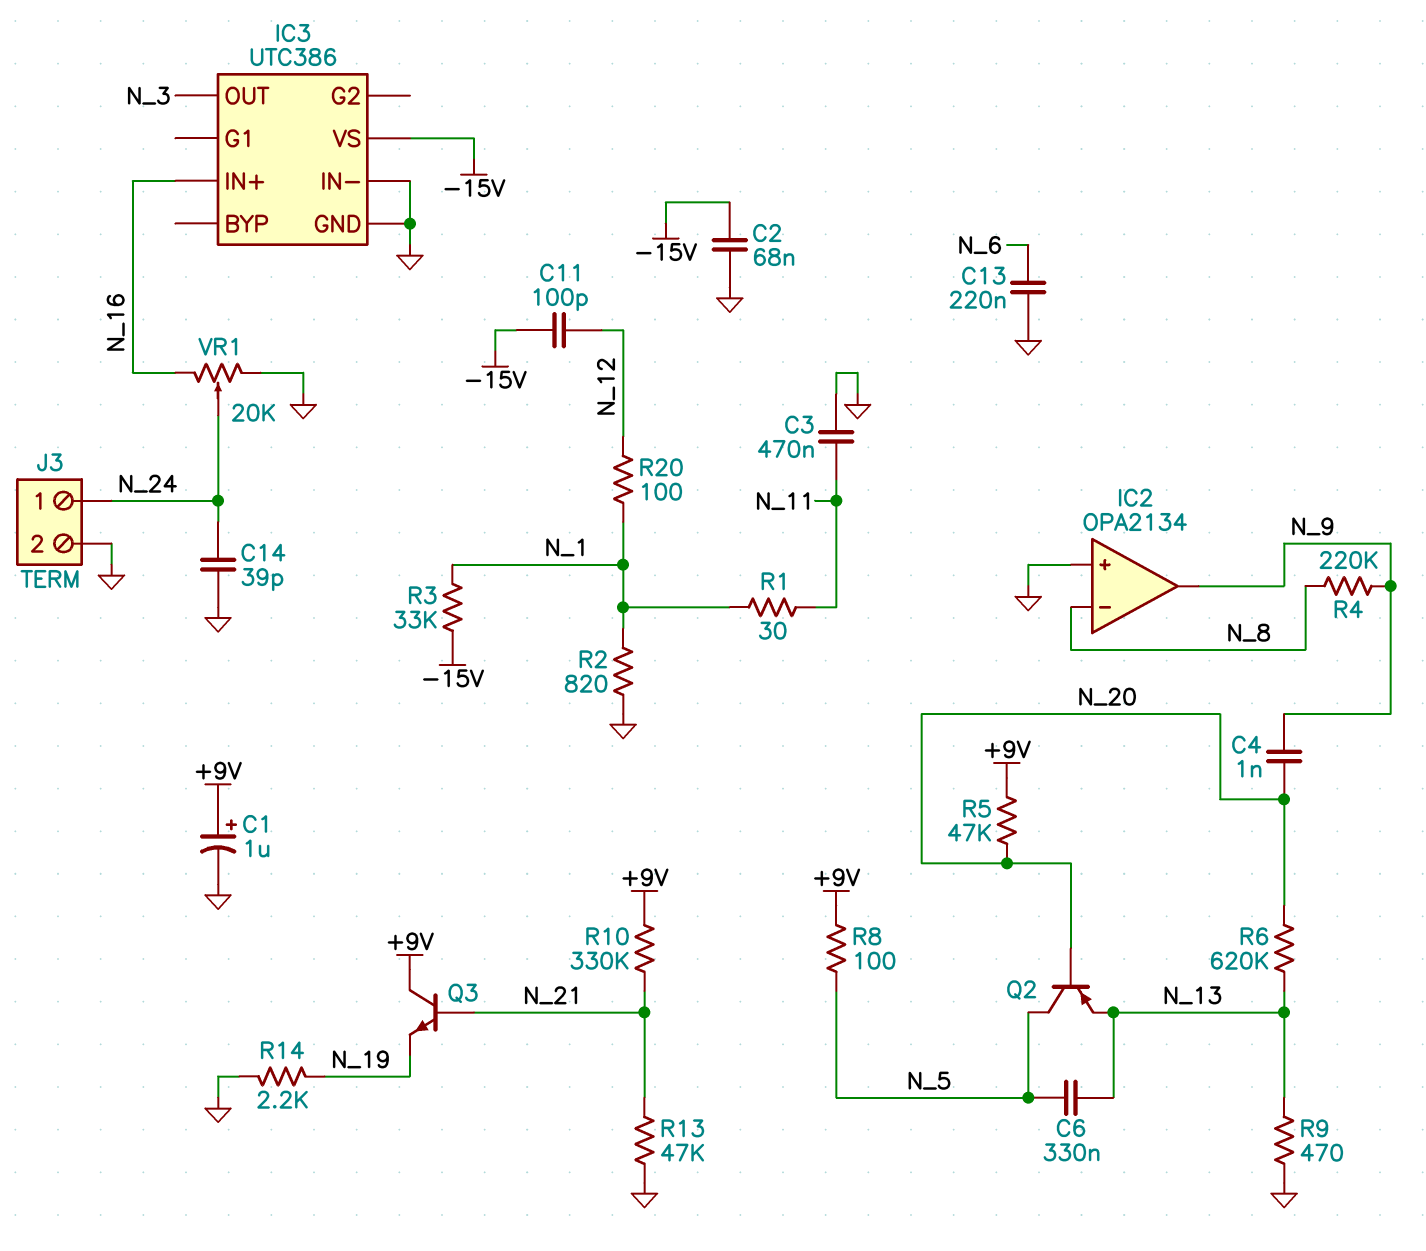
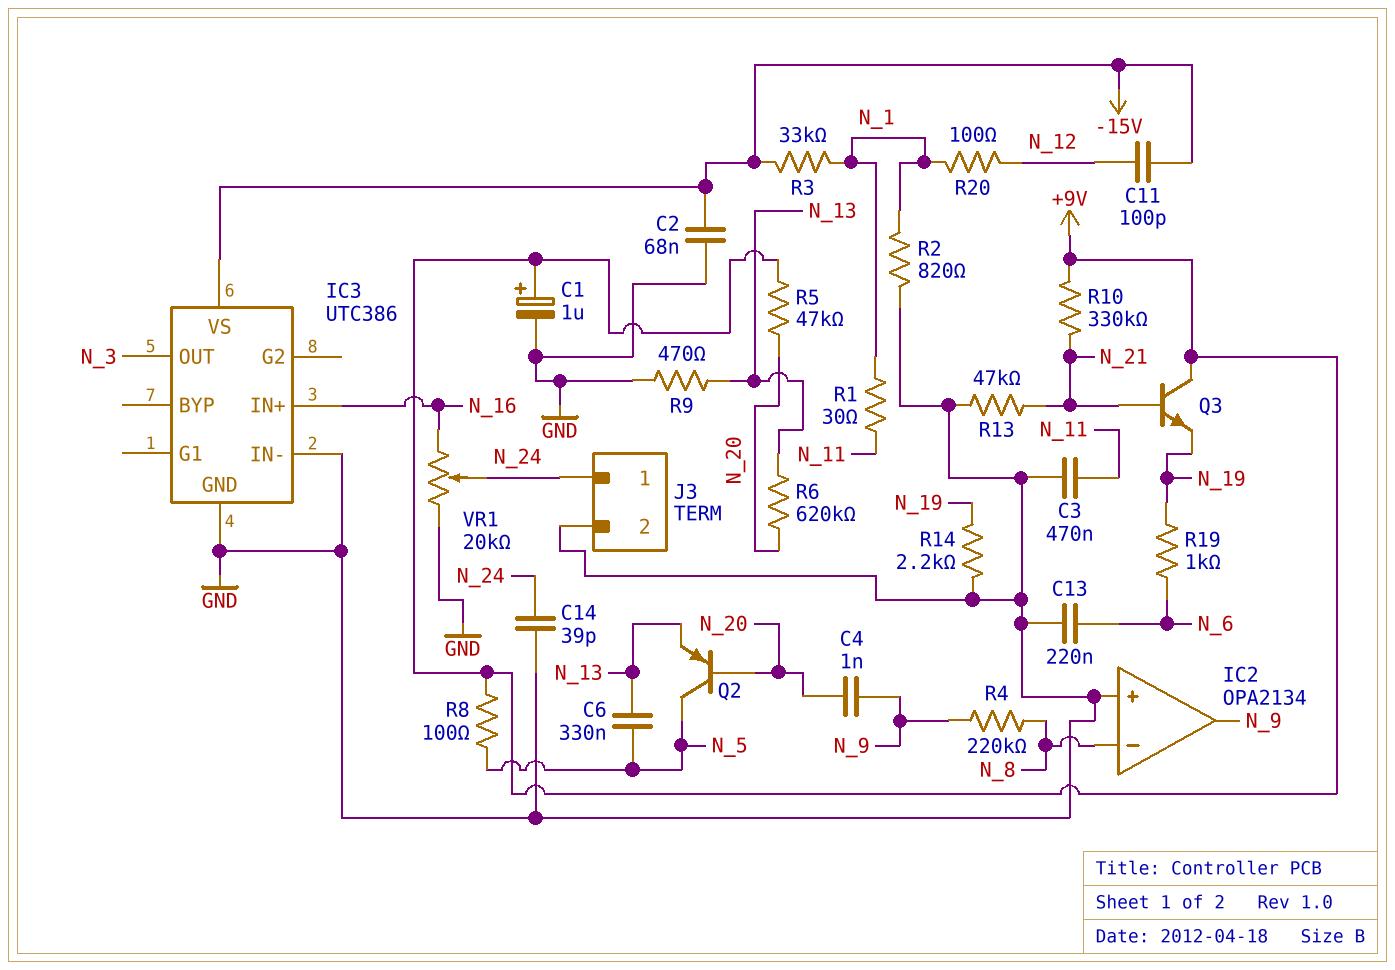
R19: none -> 1k (N_6, N_19)

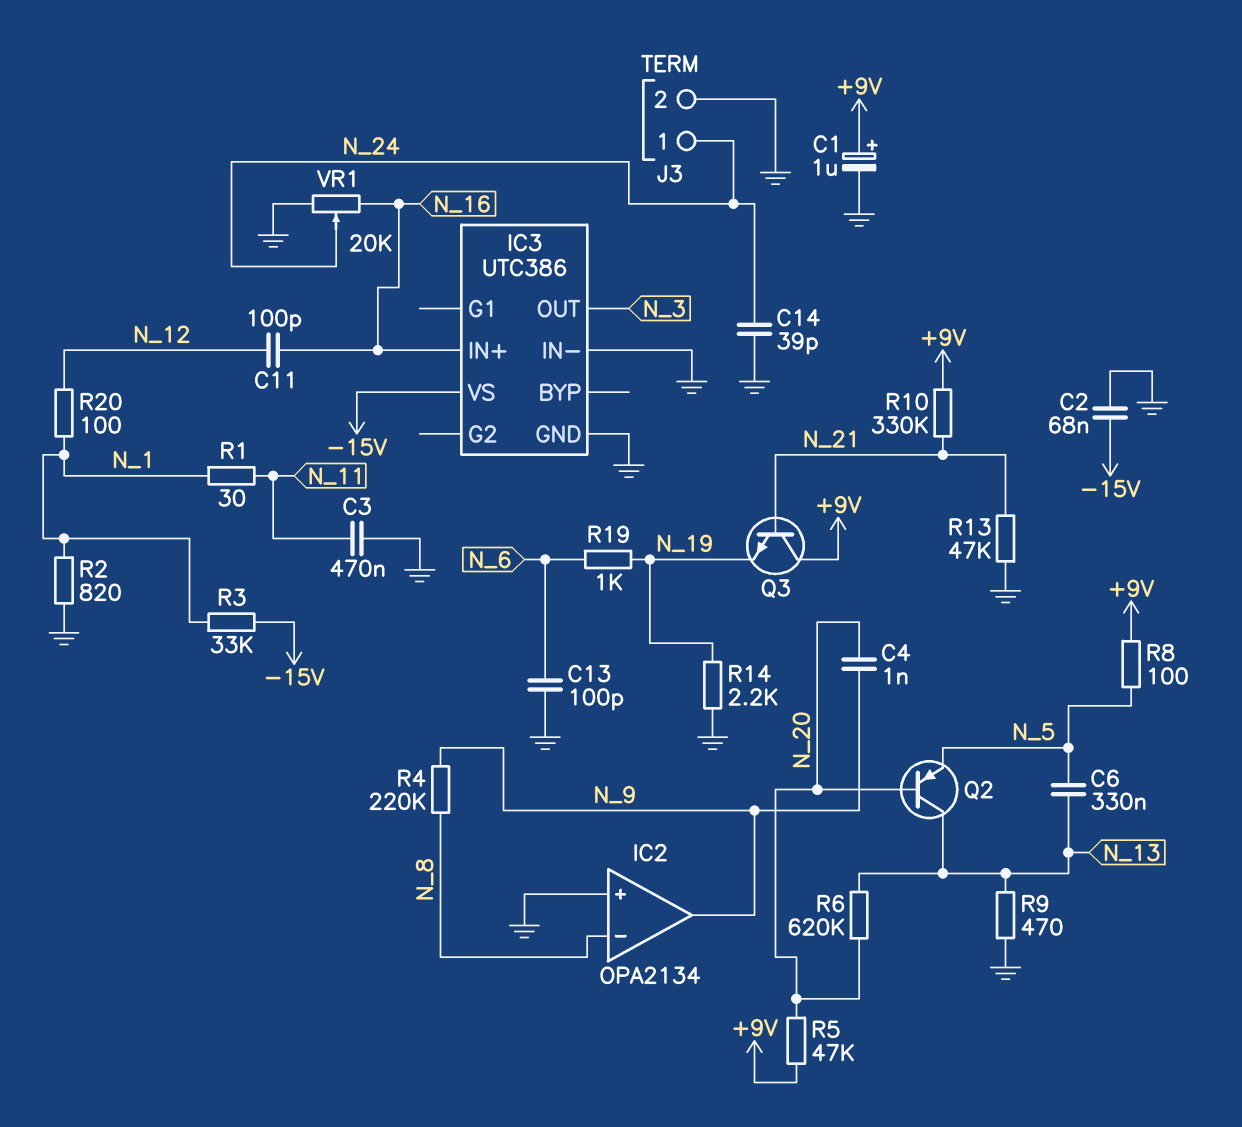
C11: 100pF (-15V, N_12) -> 100pF (N_12, N_16)
C13: 220nF (GND, N_6) -> 100pF (GND, N_6)
Q2: PNP (B N_20, C N_5, E N_13) -> PNP (B N_20, C N_13, E N_5)

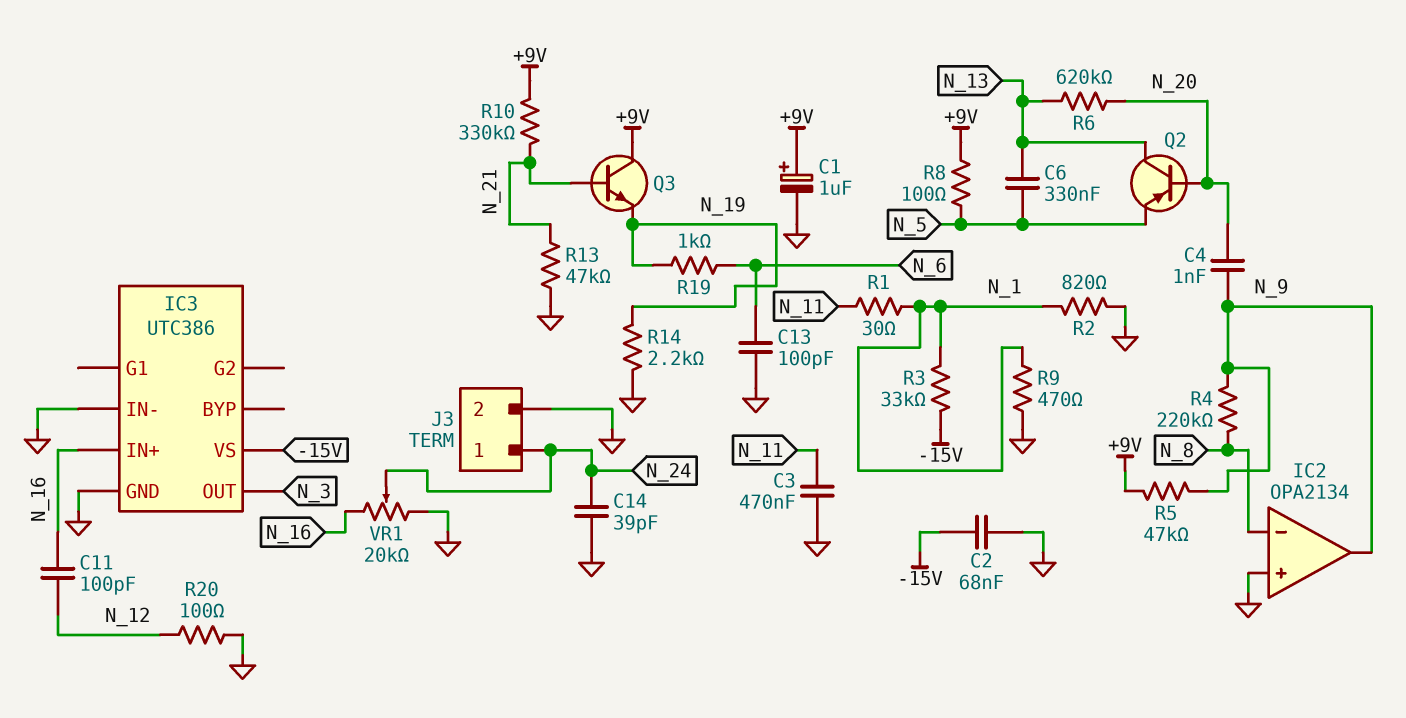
R5: 47k (+9V, N_20) -> 47k (+9V, N_9)
R9: 470 (GND, N_13) -> 470 (GND, N_1)
R20: 100 (N_1, N_12) -> 100 (GND, N_12)

